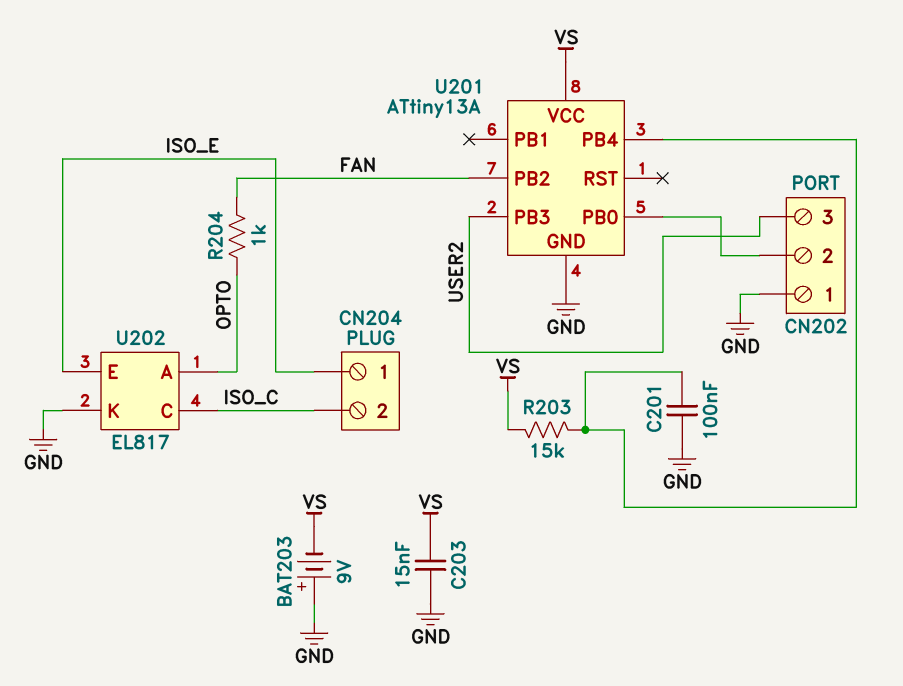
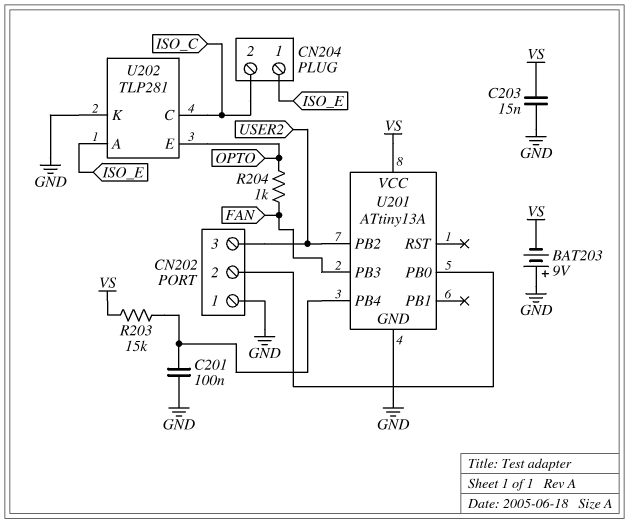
U201 pin PB2: FAN -> USER2
U201 pin PB3: USER2 -> FAN
U202: EL817 -> TLP281
U202 pin A: OPTO -> ISO_E
U202 pin E: ISO_E -> OPTO

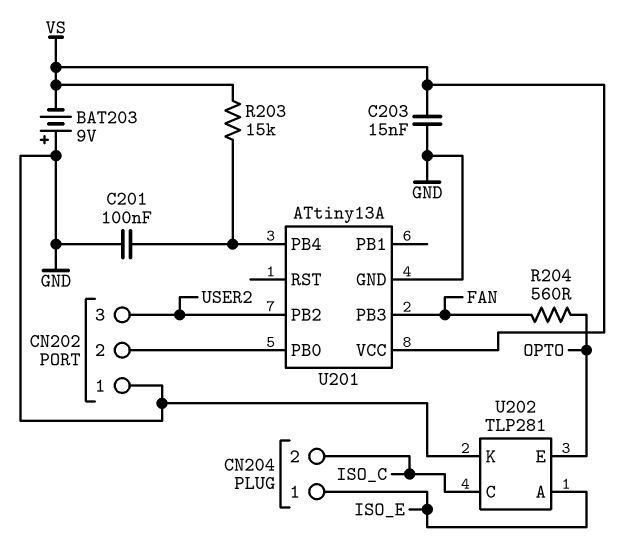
R204: 1k (FAN, OPTO) -> 560 (FAN, OPTO)

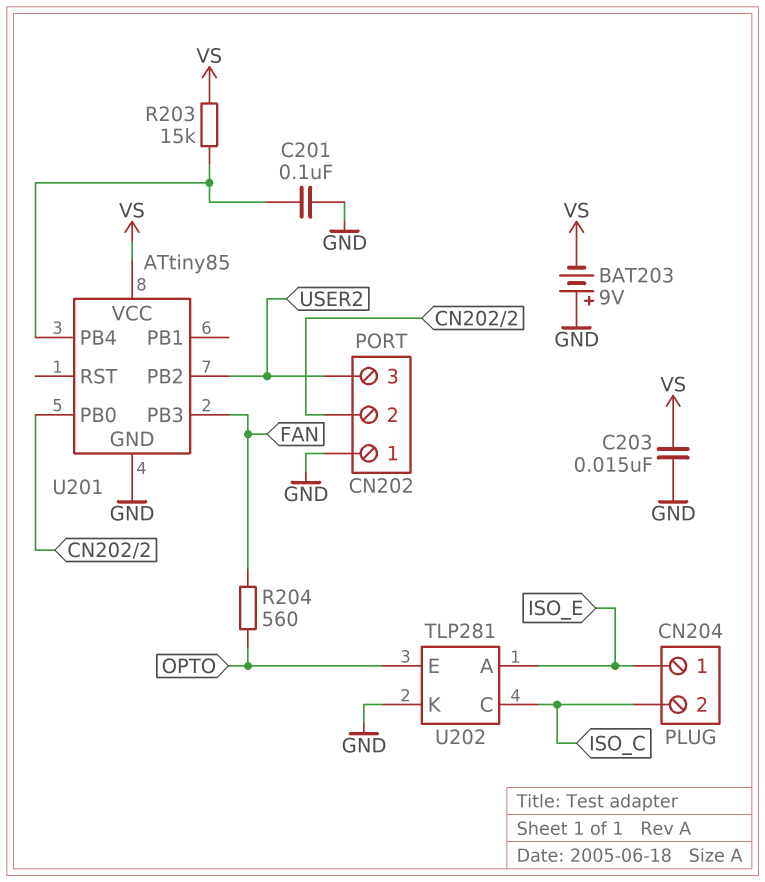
U201: ATtiny13A -> ATtiny85

